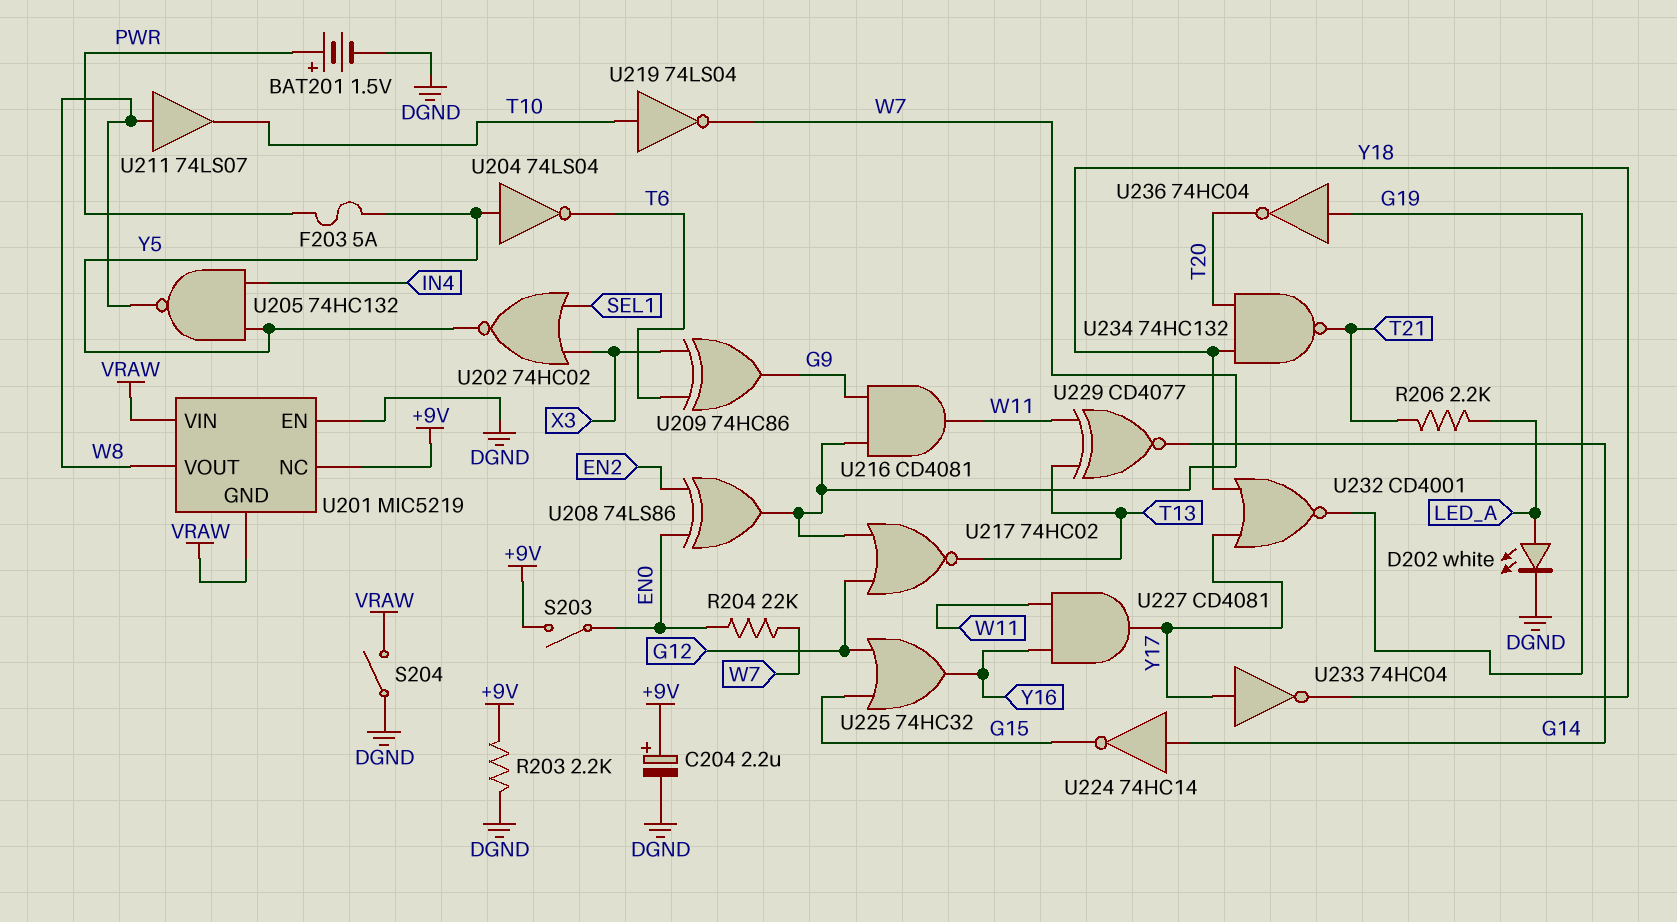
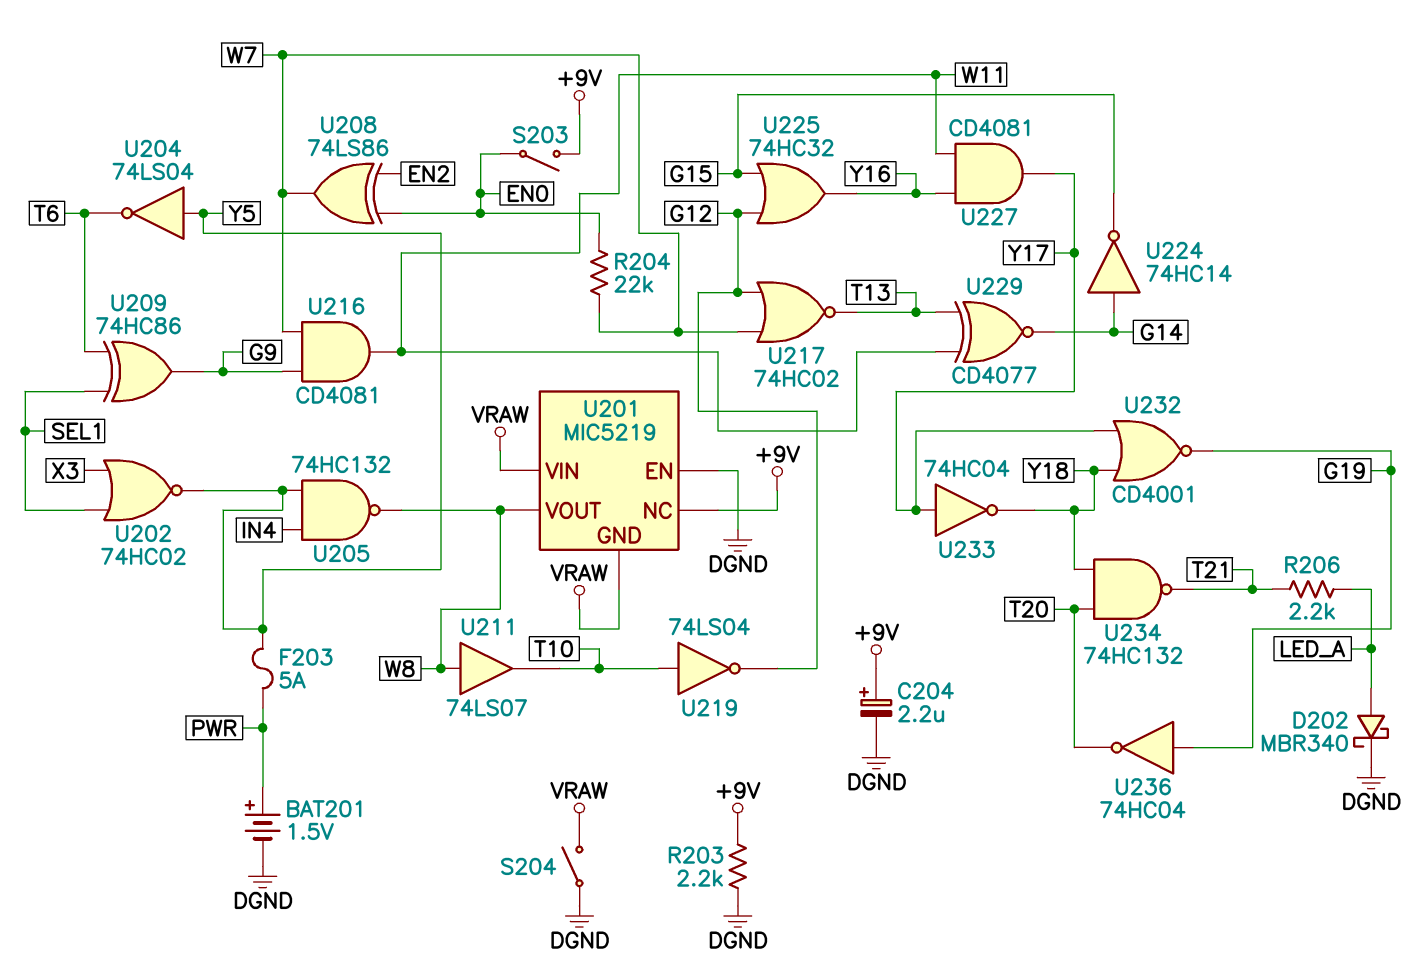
D202: LED white (A LED_A, K DGND) -> schottky MBR340 (A LED_A, K DGND)
U209: XOR 74HC86 (in T6, in X3, out G9) -> XOR 74HC86 (in SEL1, in T6, out G9)
U219: NOT 74LS04 (in T10, out W7) -> NOT 74LS04 (in T10, out G12)

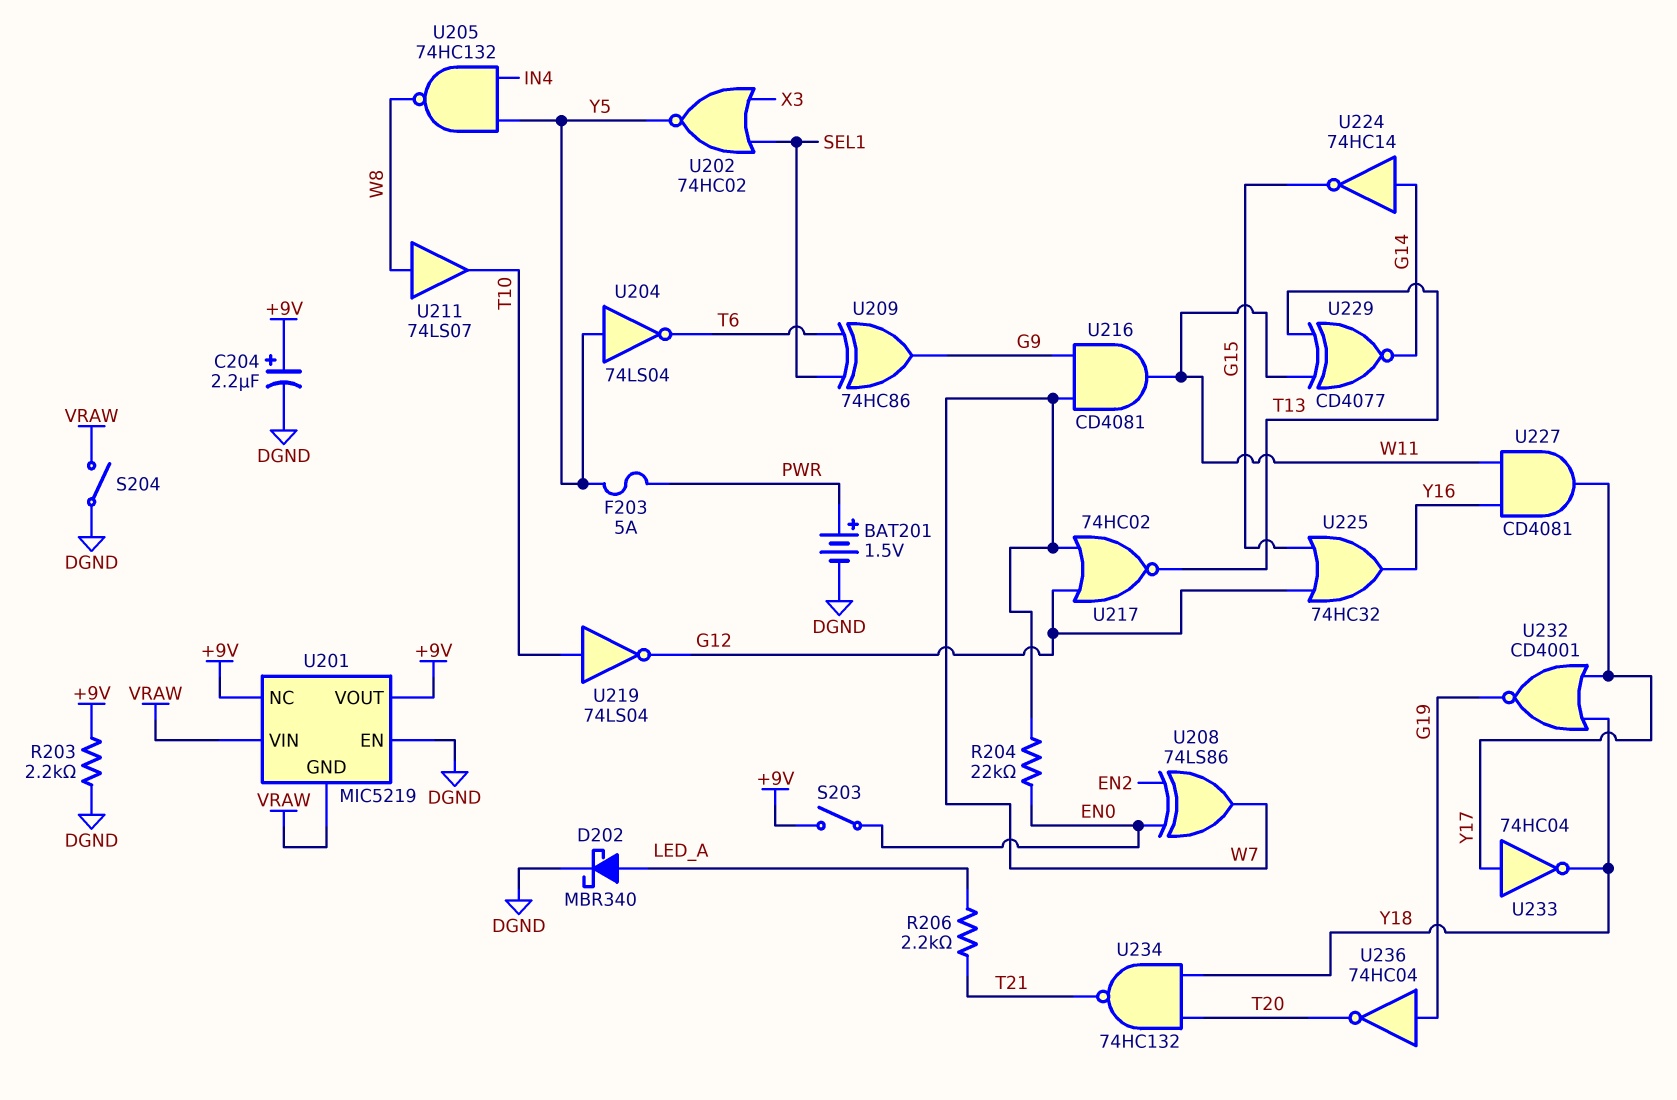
U201 pin VOUT: W8 -> +9V

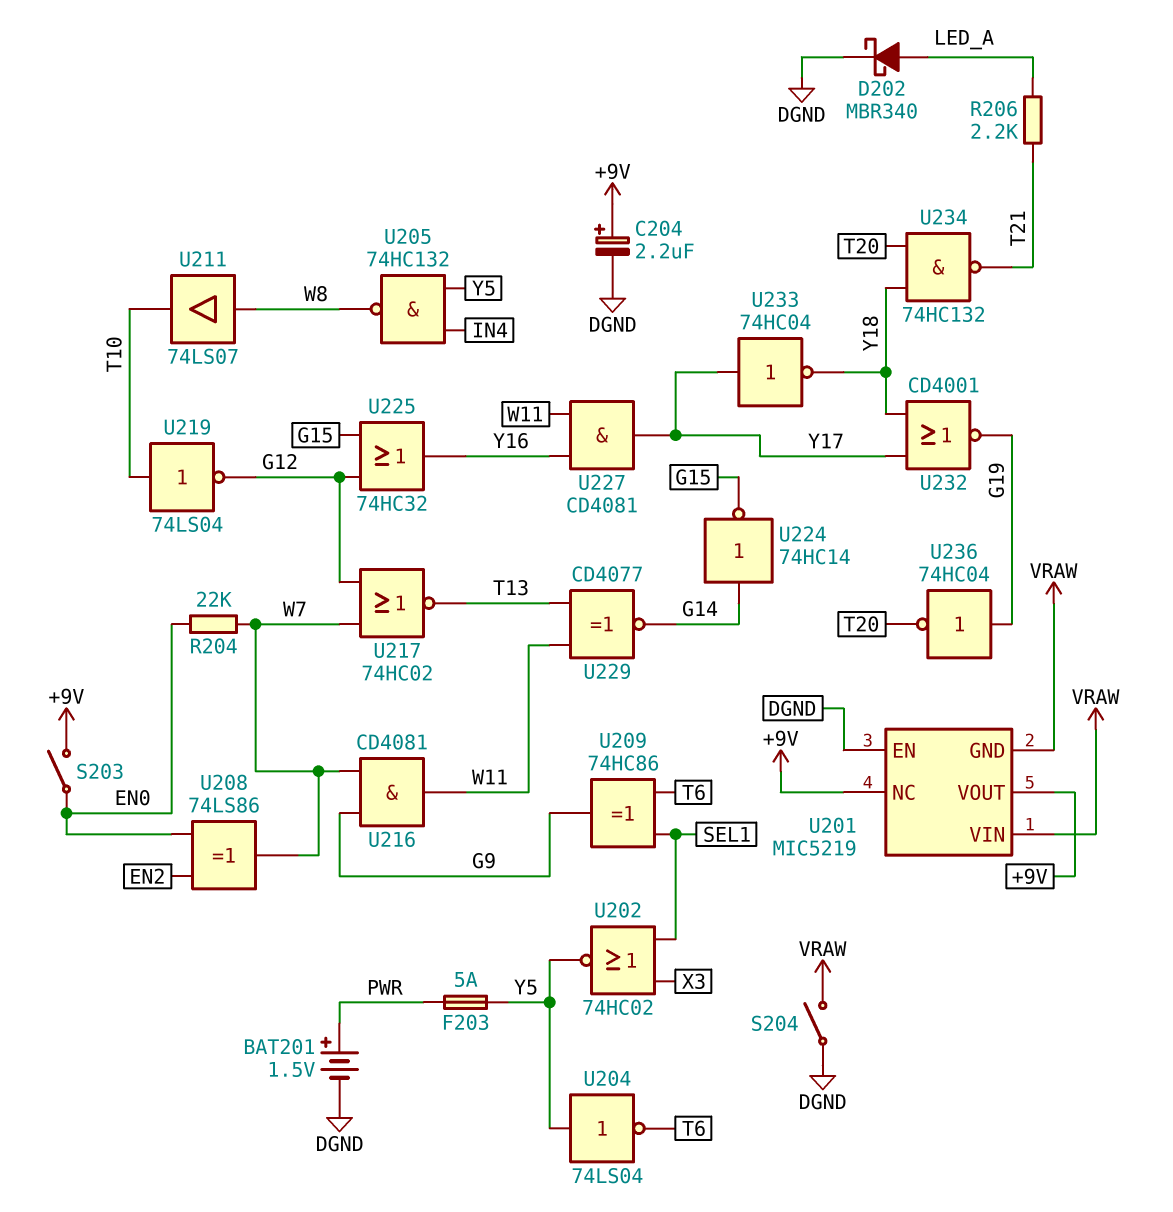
R203: 2.2k (+9V, DGND) -> none

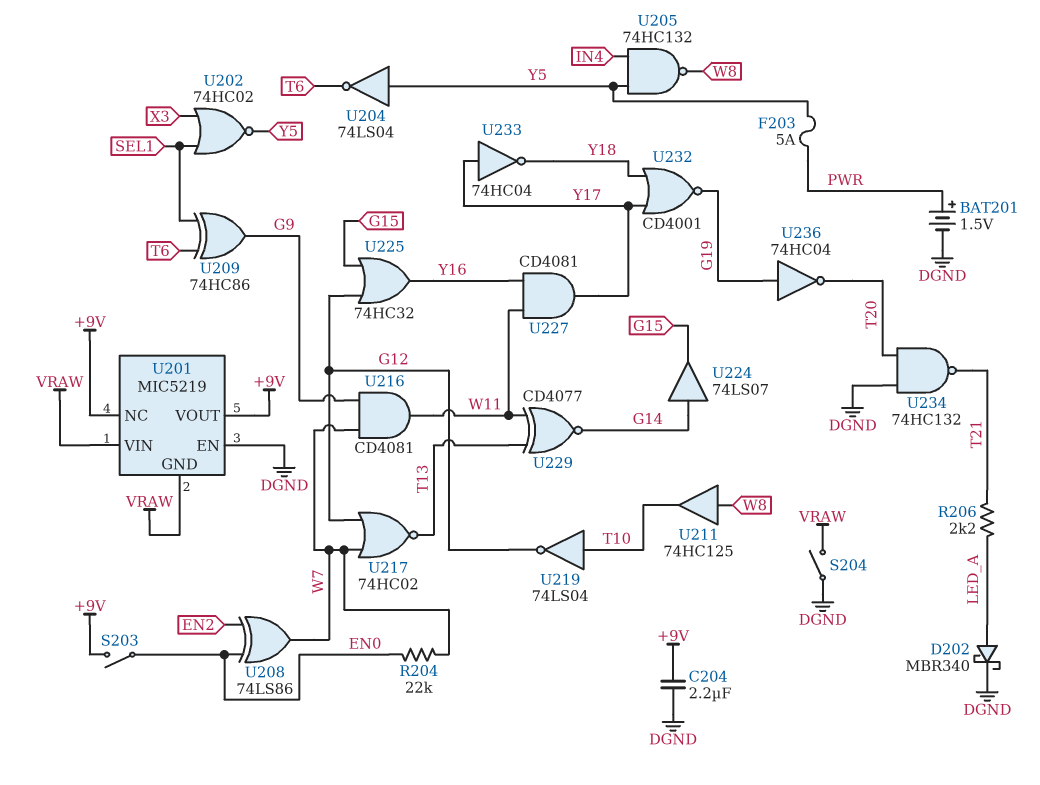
C204: 2.2uF (plus +9V, minus DGND) -> 2.2uF (+9V, DGND)
U211: buffer 74LS07 (in W8, out T10) -> buffer 74HC125 (in W8, out T10)
U224: NOT 74HC14 (in G14, out G15) -> buffer 74LS07 (in G14, out G15)
U234: NAND 74HC132 (in T20, in Y18, out T21) -> NAND 74HC132 (in DGND, in T20, out T21)

